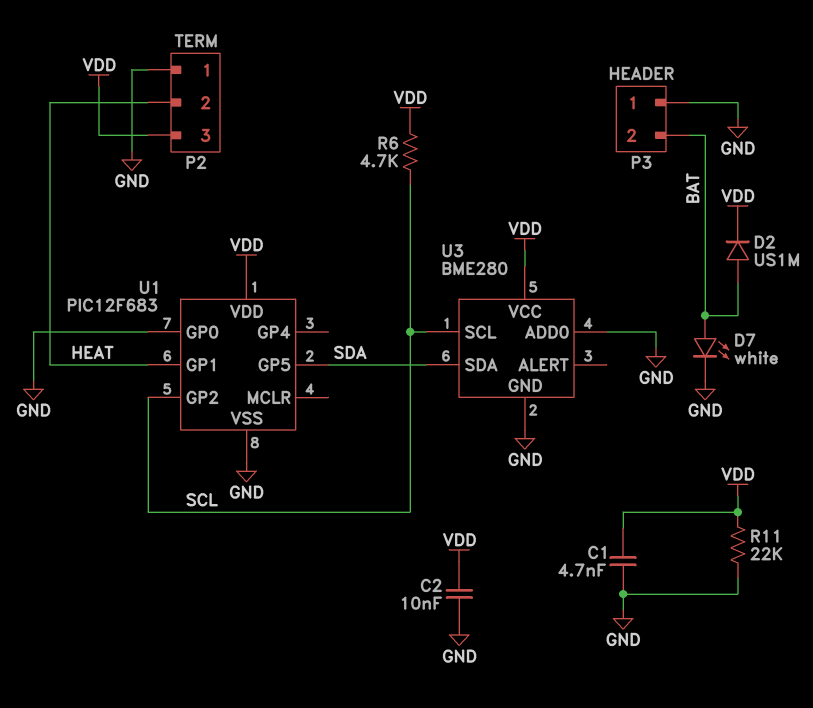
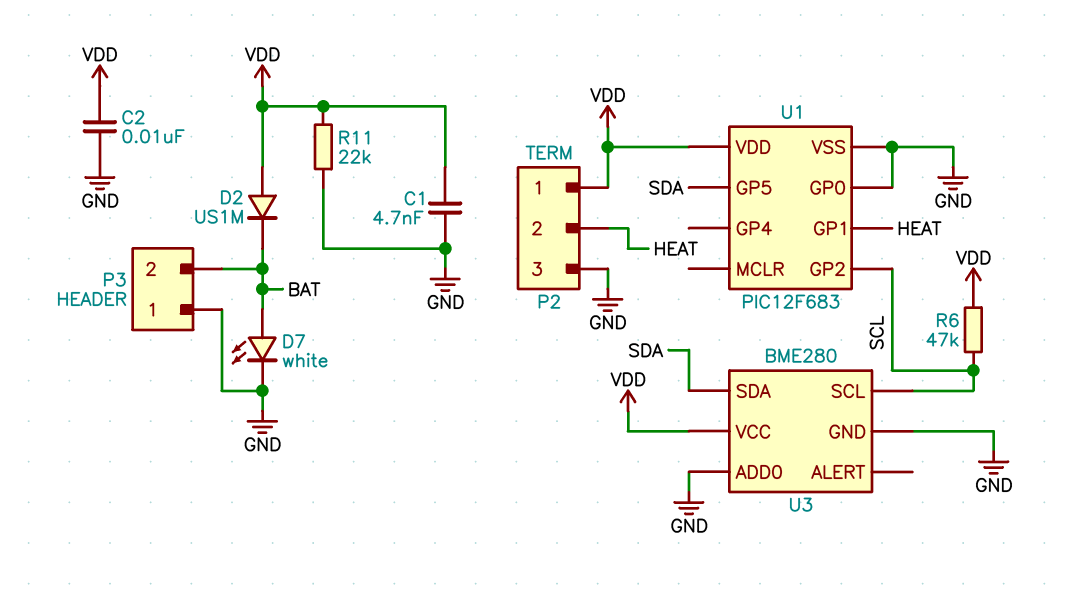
D2: diode US1M (A BAT, K VDD) -> diode US1M (A VDD, K BAT)
P2 pin 1: GND -> VDD
P2 pin 3: VDD -> GND
R6: 4.7k (SCL, VDD) -> 47k (SCL, VDD)

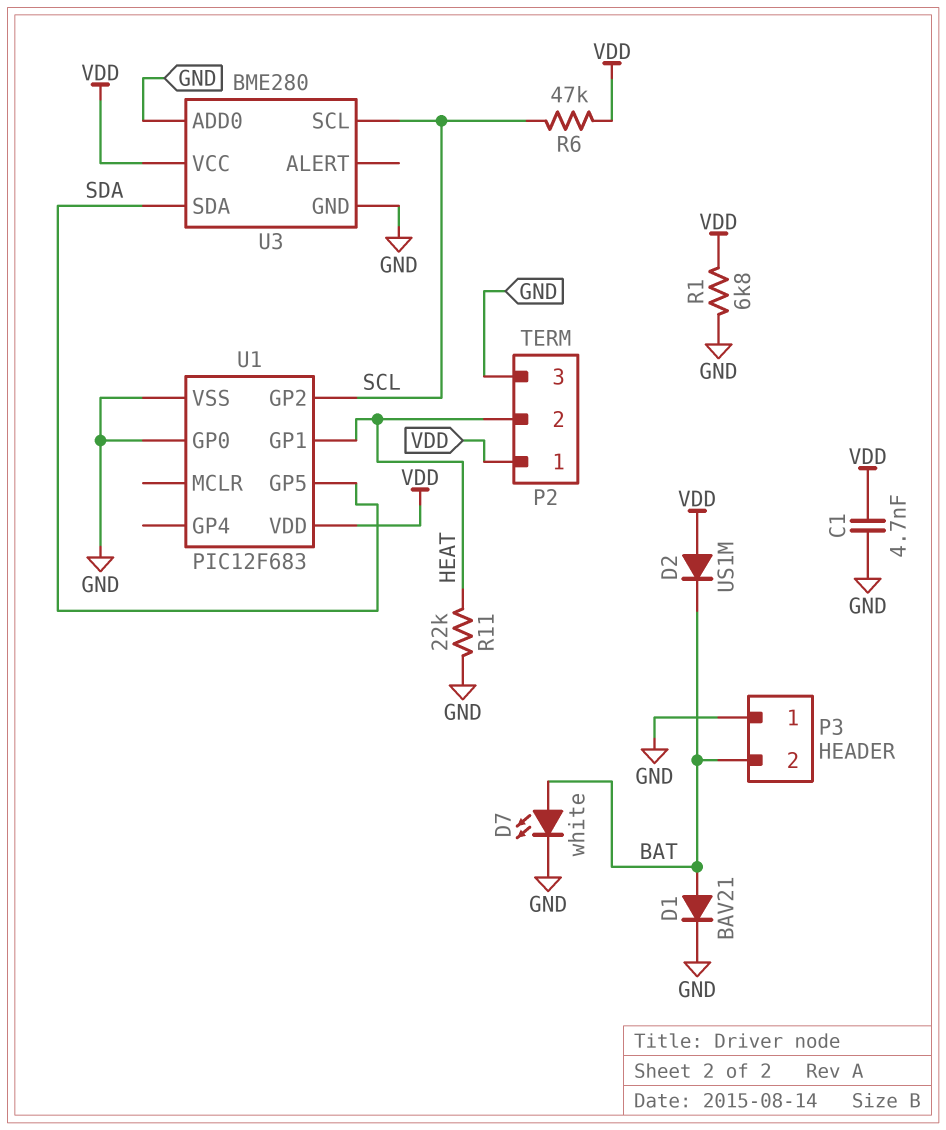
C2: 10nF (GND, VDD) -> none
D1: none -> diode BAV21 (A BAT, K GND)
R1: none -> 6.8k (GND, VDD)
R11: 22k (GND, VDD) -> 22k (GND, HEAT)

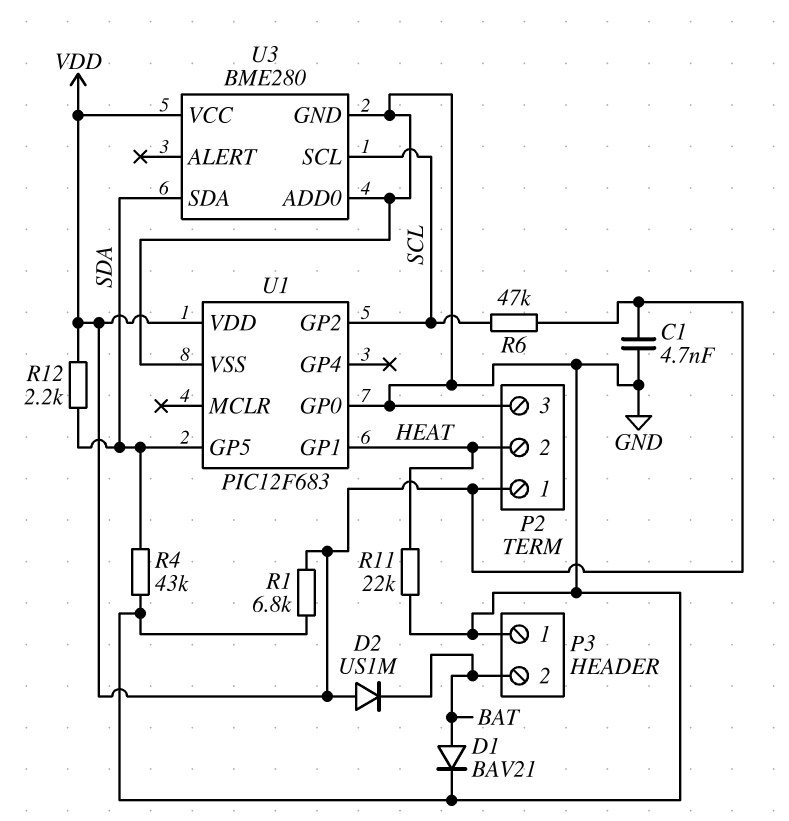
D7: LED white (A BAT, K GND) -> none
R4: none -> 43k (GND, SDA)
R12: none -> 2.2k (SDA, VDD)

